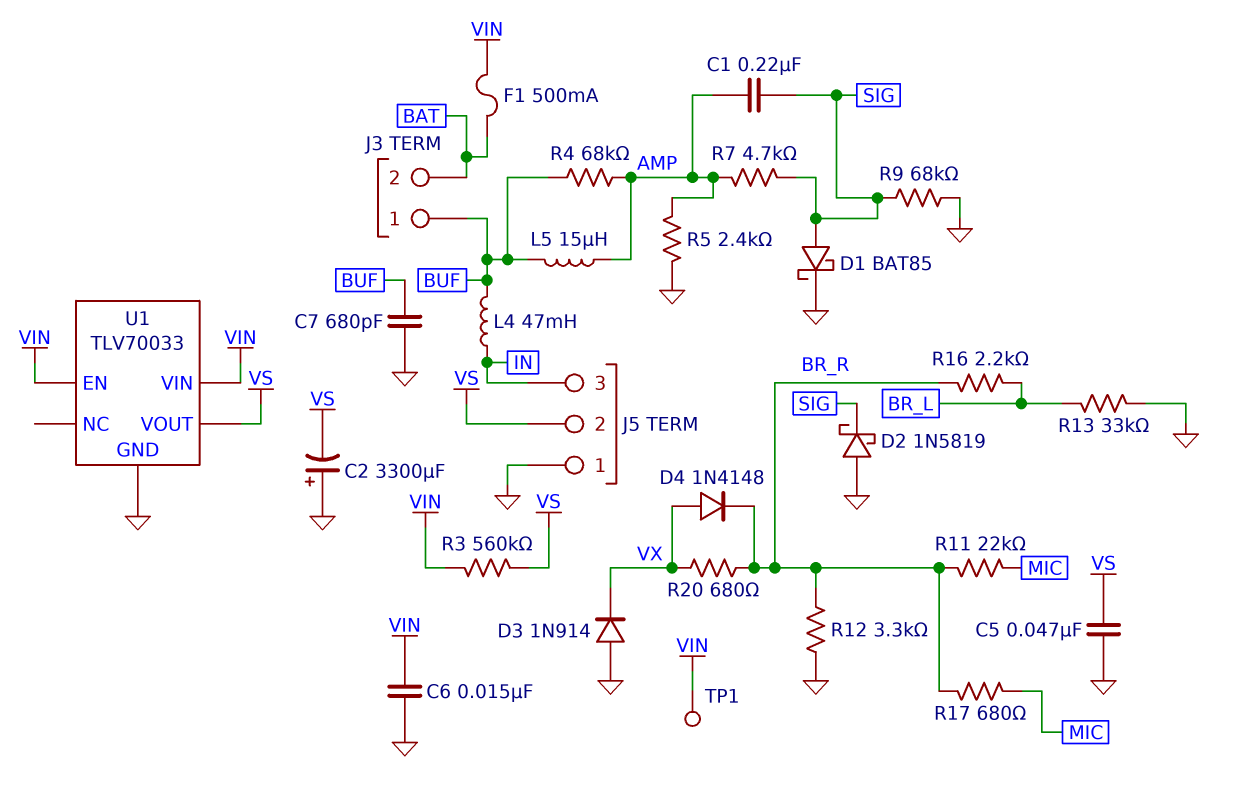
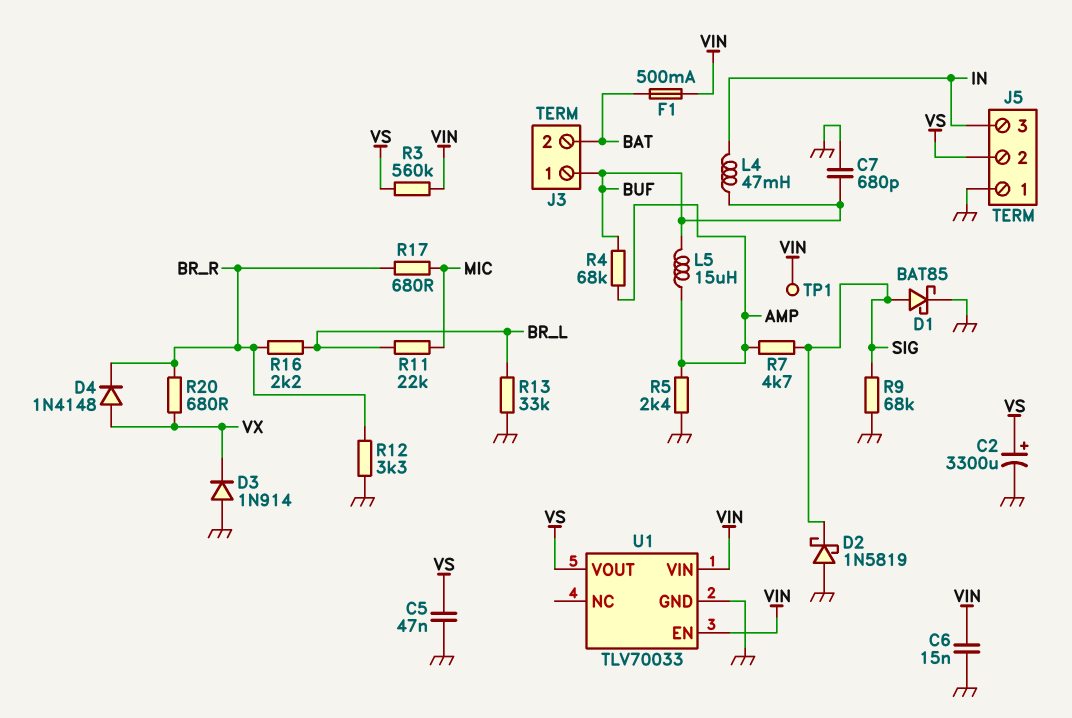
C1: 220nF (AMP, SIG) -> none
C2: 3300uF (plus GND, minus VS) -> 3300uF (plus VS, minus GND)
R11: 22k (BR_R, MIC) -> 22k (BR_L, MIC)

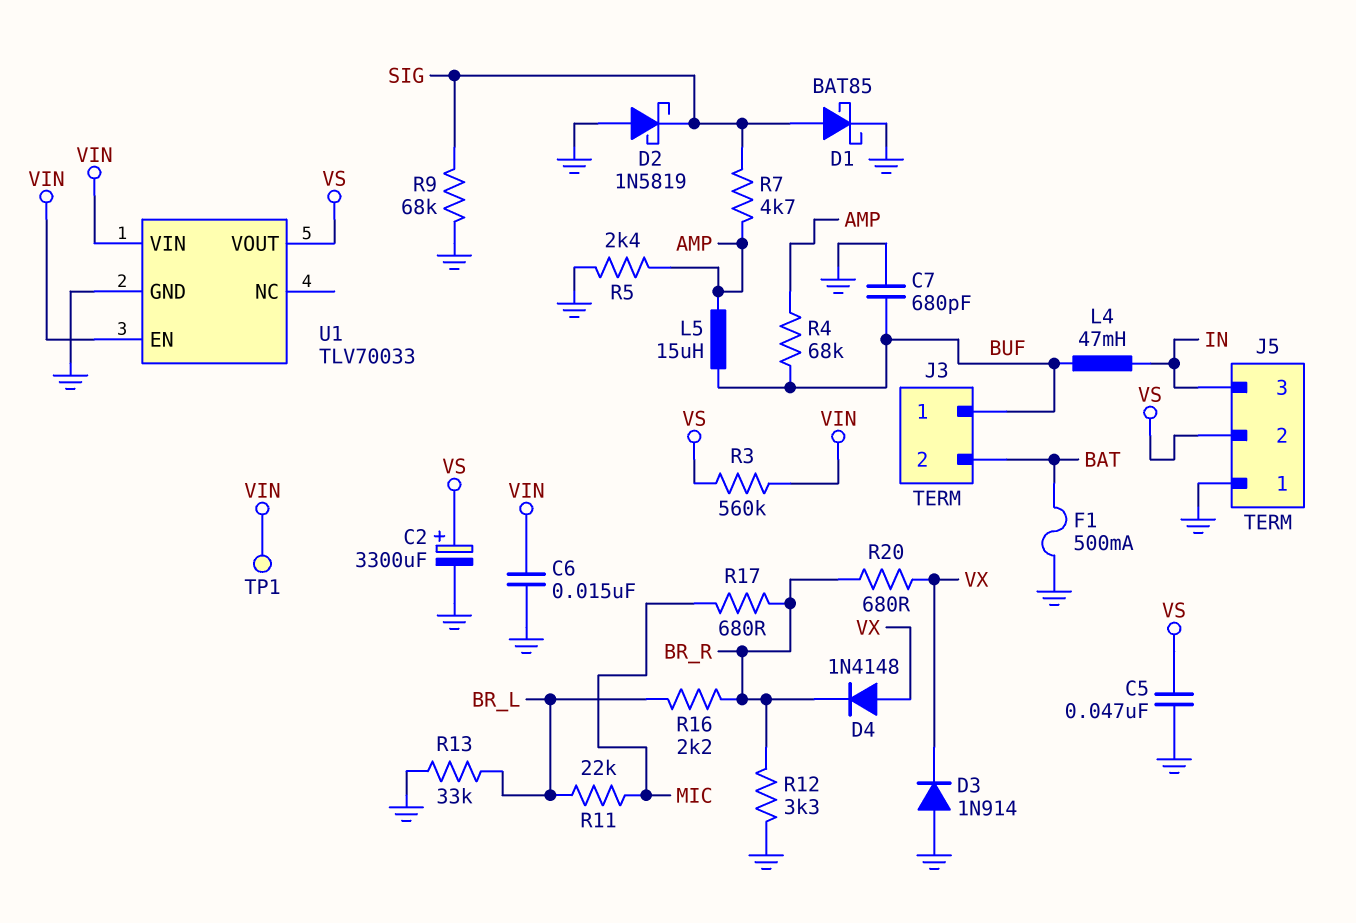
F1: 500mA (BAT, VIN) -> 500mA (BAT, GND)

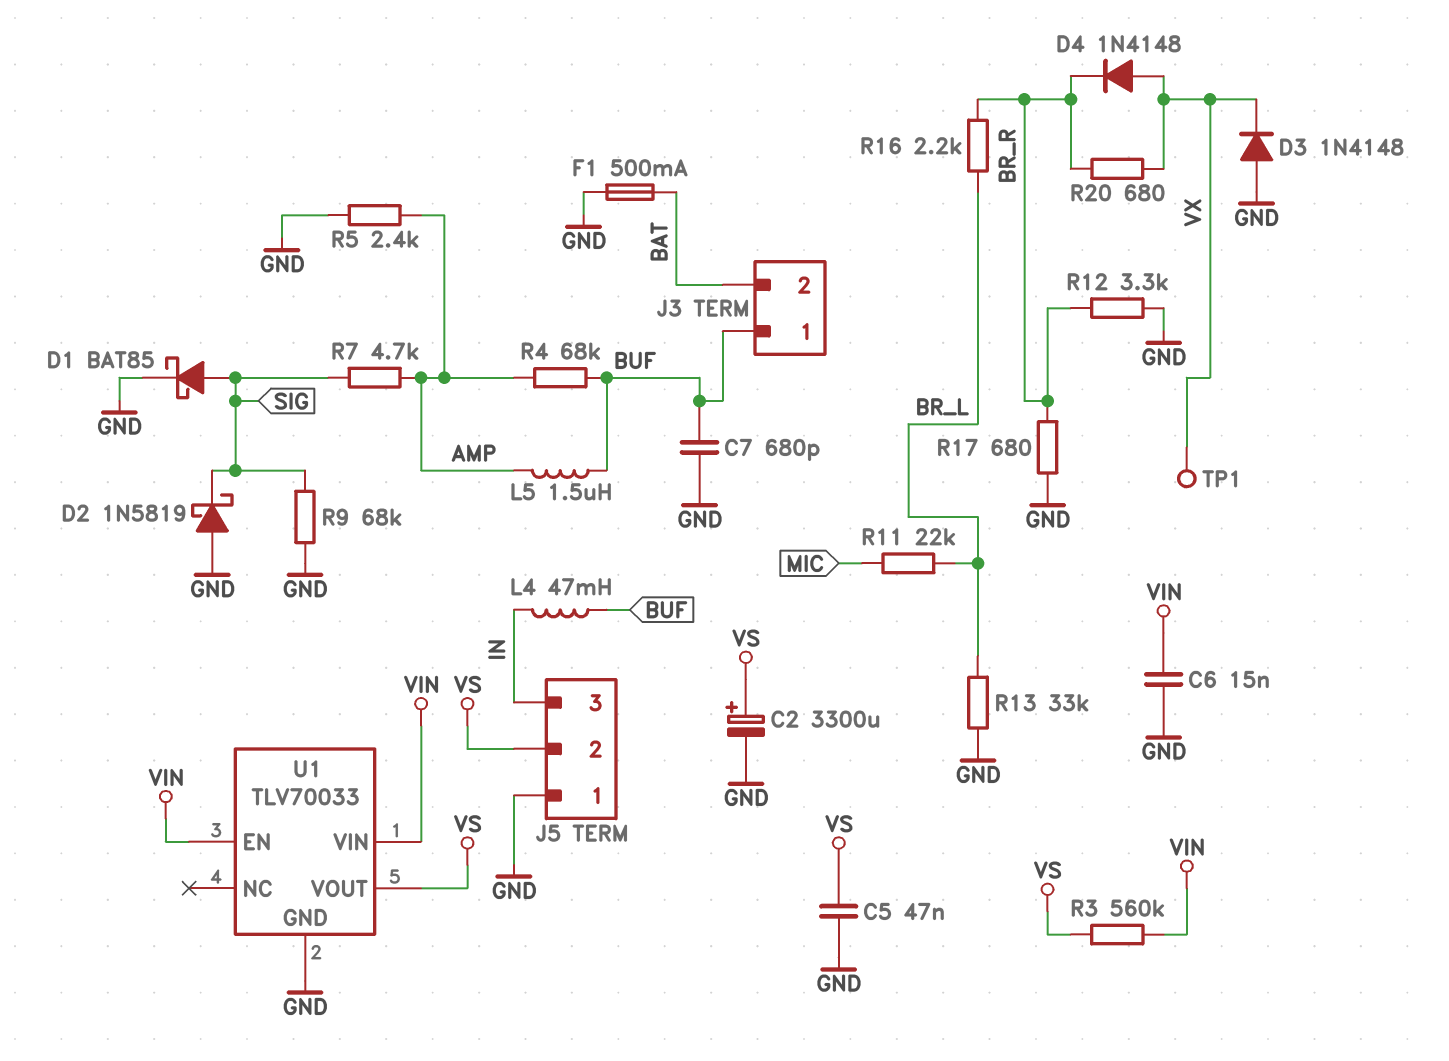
D3: diode 1N914 (A GND, K VX) -> diode 1N4148 (A GND, K VX)
L5: 15uH (AMP, BUF) -> 1.5uH (AMP, BUF)
R17: 680 (BR_R, MIC) -> 680 (BR_R, GND)
TP1: test point (VIN) -> test point (VX)

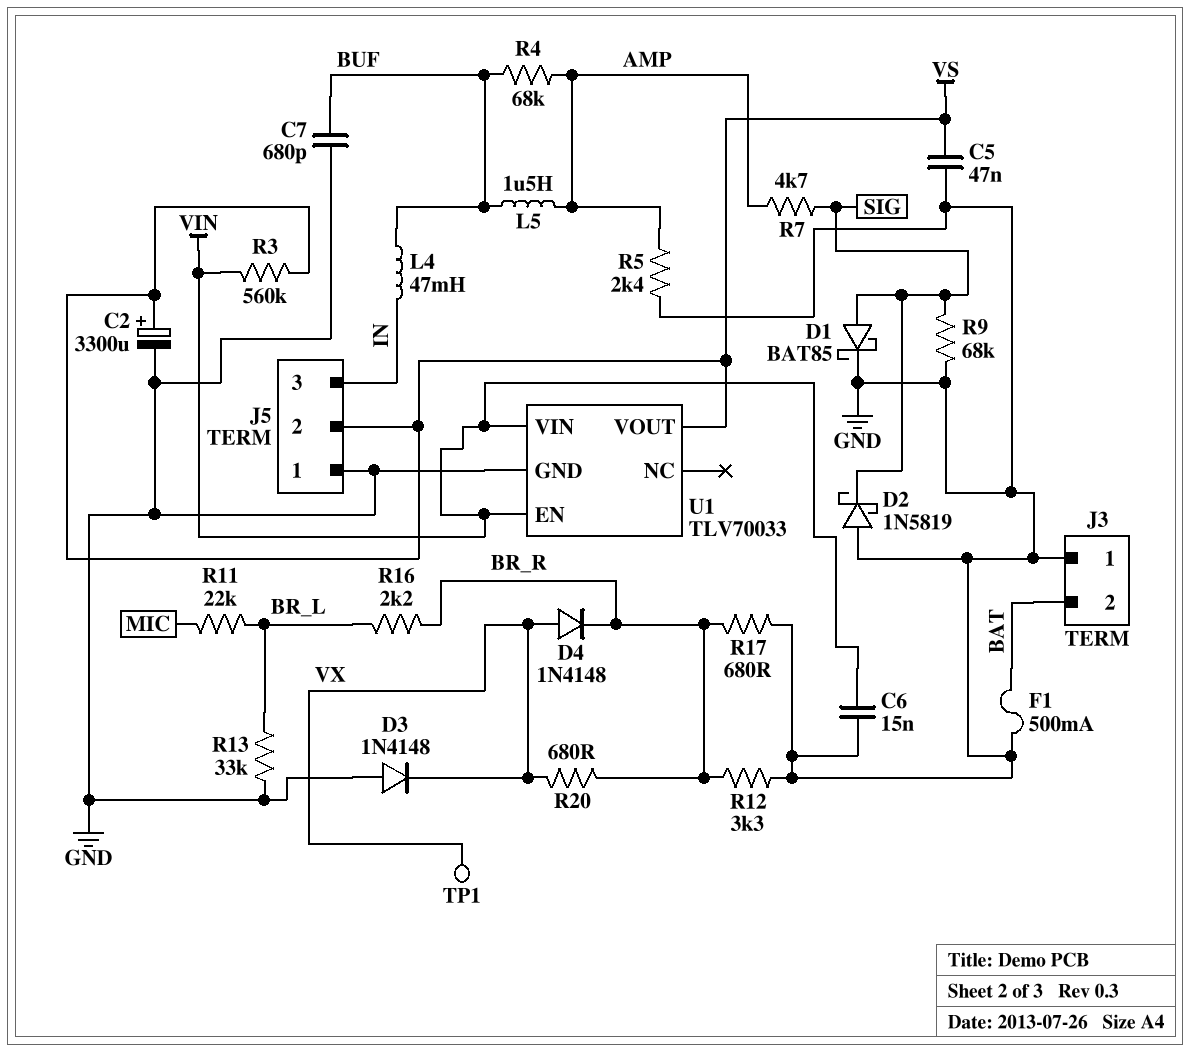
J3 pin 1: BUF -> GND

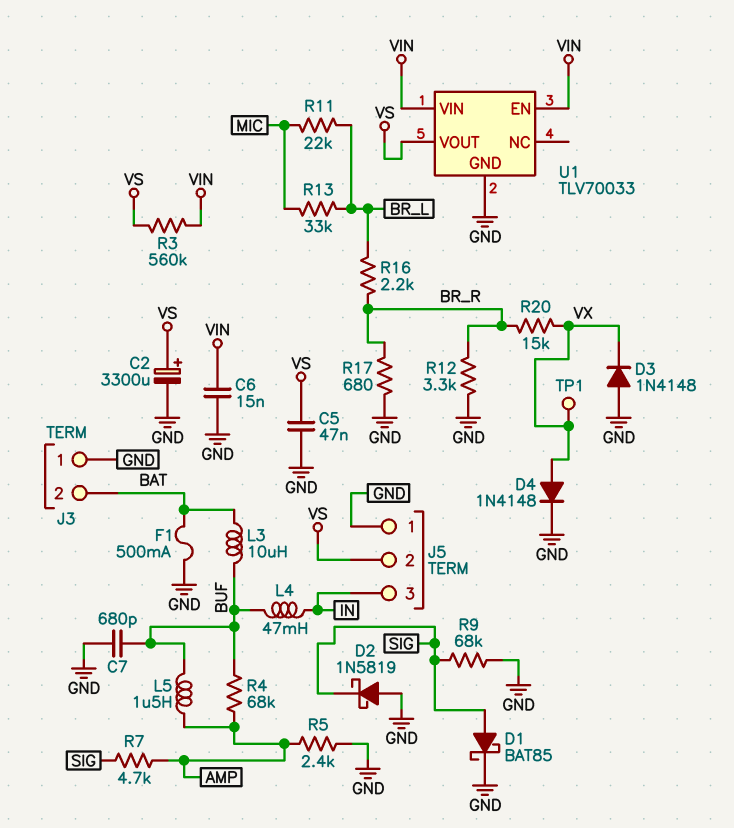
D4: diode 1N4148 (A VX, K BR_R) -> diode 1N4148 (A VX, K GND)
L3: none -> 10uH (BAT, BUF)
R13: 33k (BR_L, GND) -> 33k (BR_L, MIC)
R20: 680 (BR_R, VX) -> 15k (BR_R, VX)

